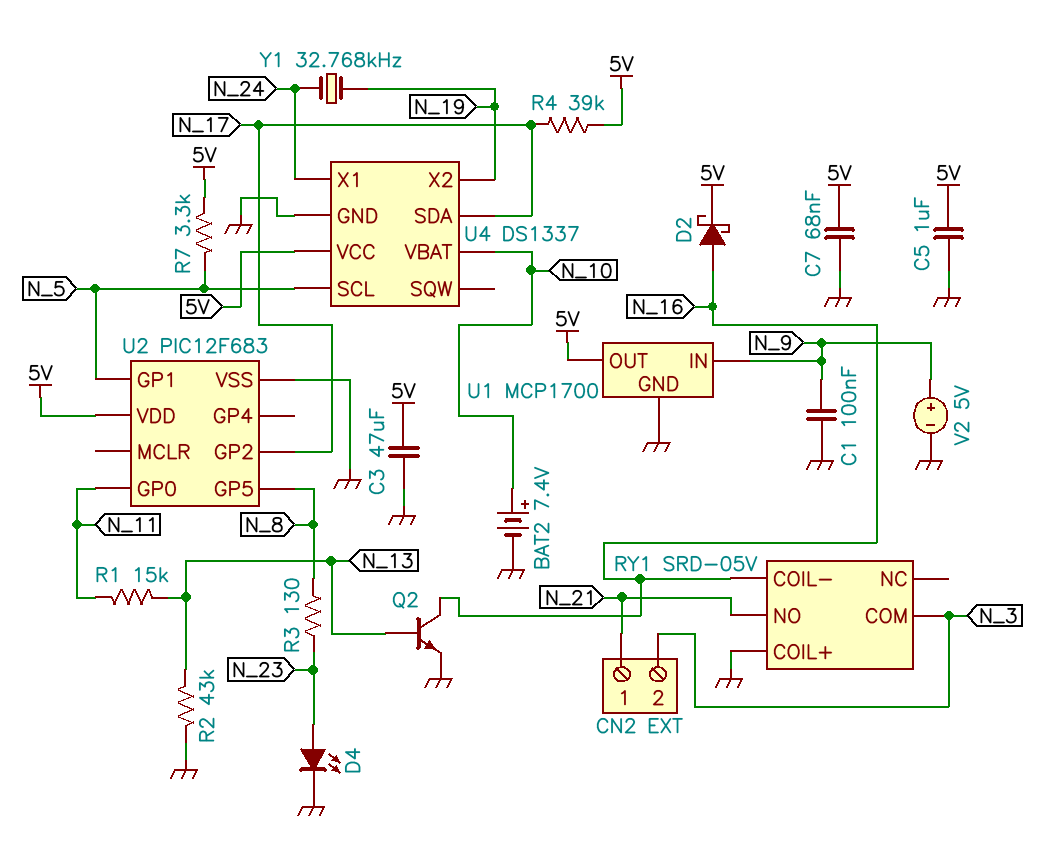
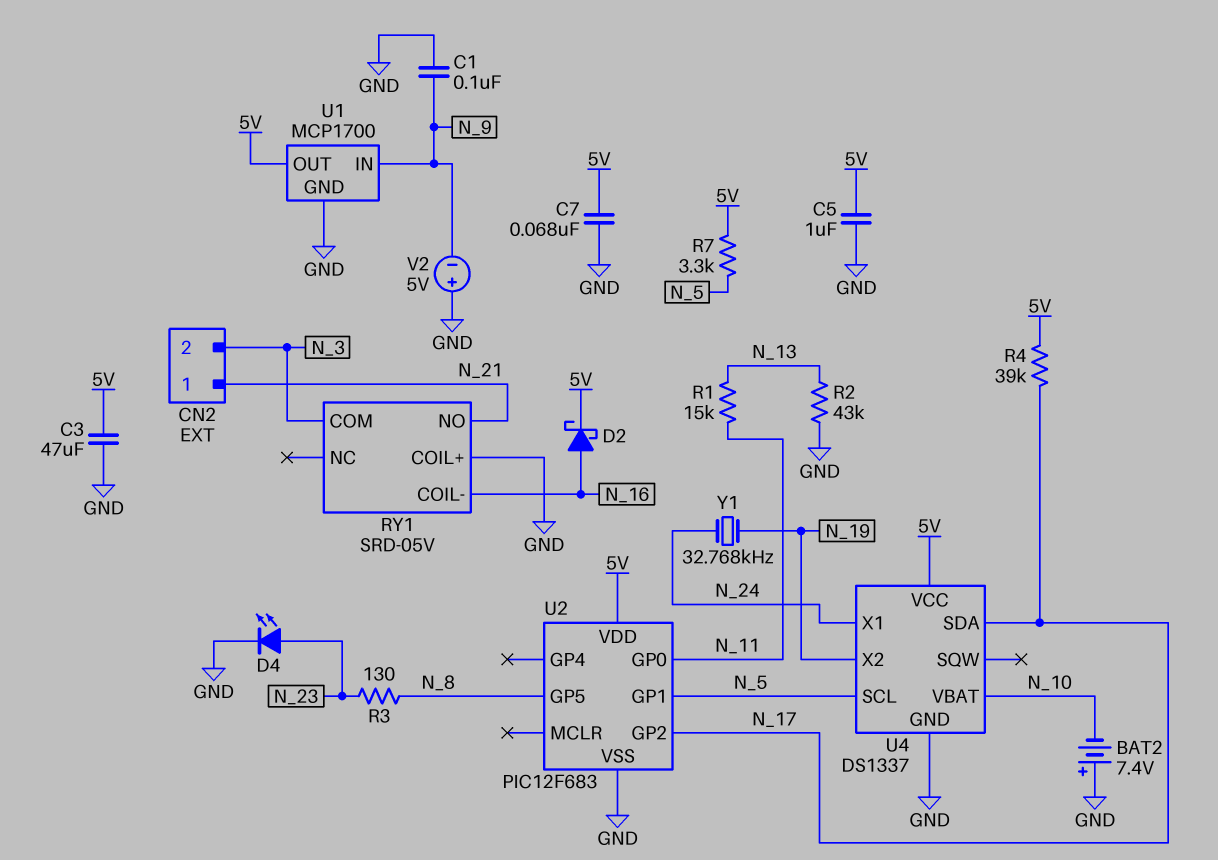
BAT2: 7.4V (plus N_10, minus GND) -> 7.4V (plus GND, minus N_10)
Q2: NPN (B N_13, C N_16, E GND) -> none
V2: 5V (plus N_9, minus GND) -> 5V (plus GND, minus N_9)

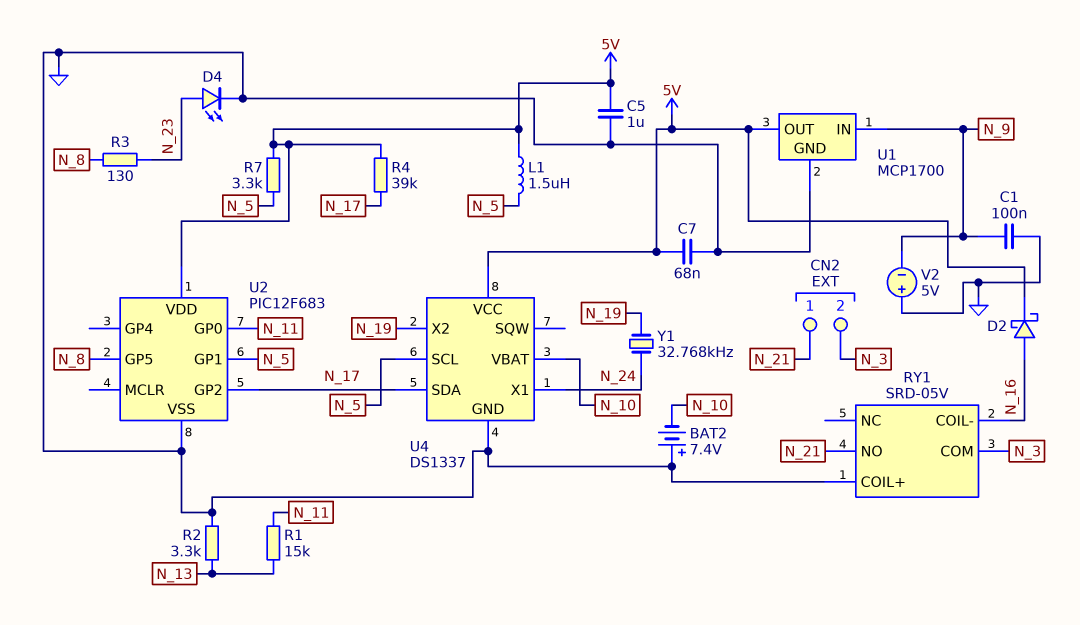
C3: 47uF (5V, GND) -> none
L1: none -> 1.5uH (5V, N_5)
R2: 43k (GND, N_13) -> 3.3k (GND, N_13)

